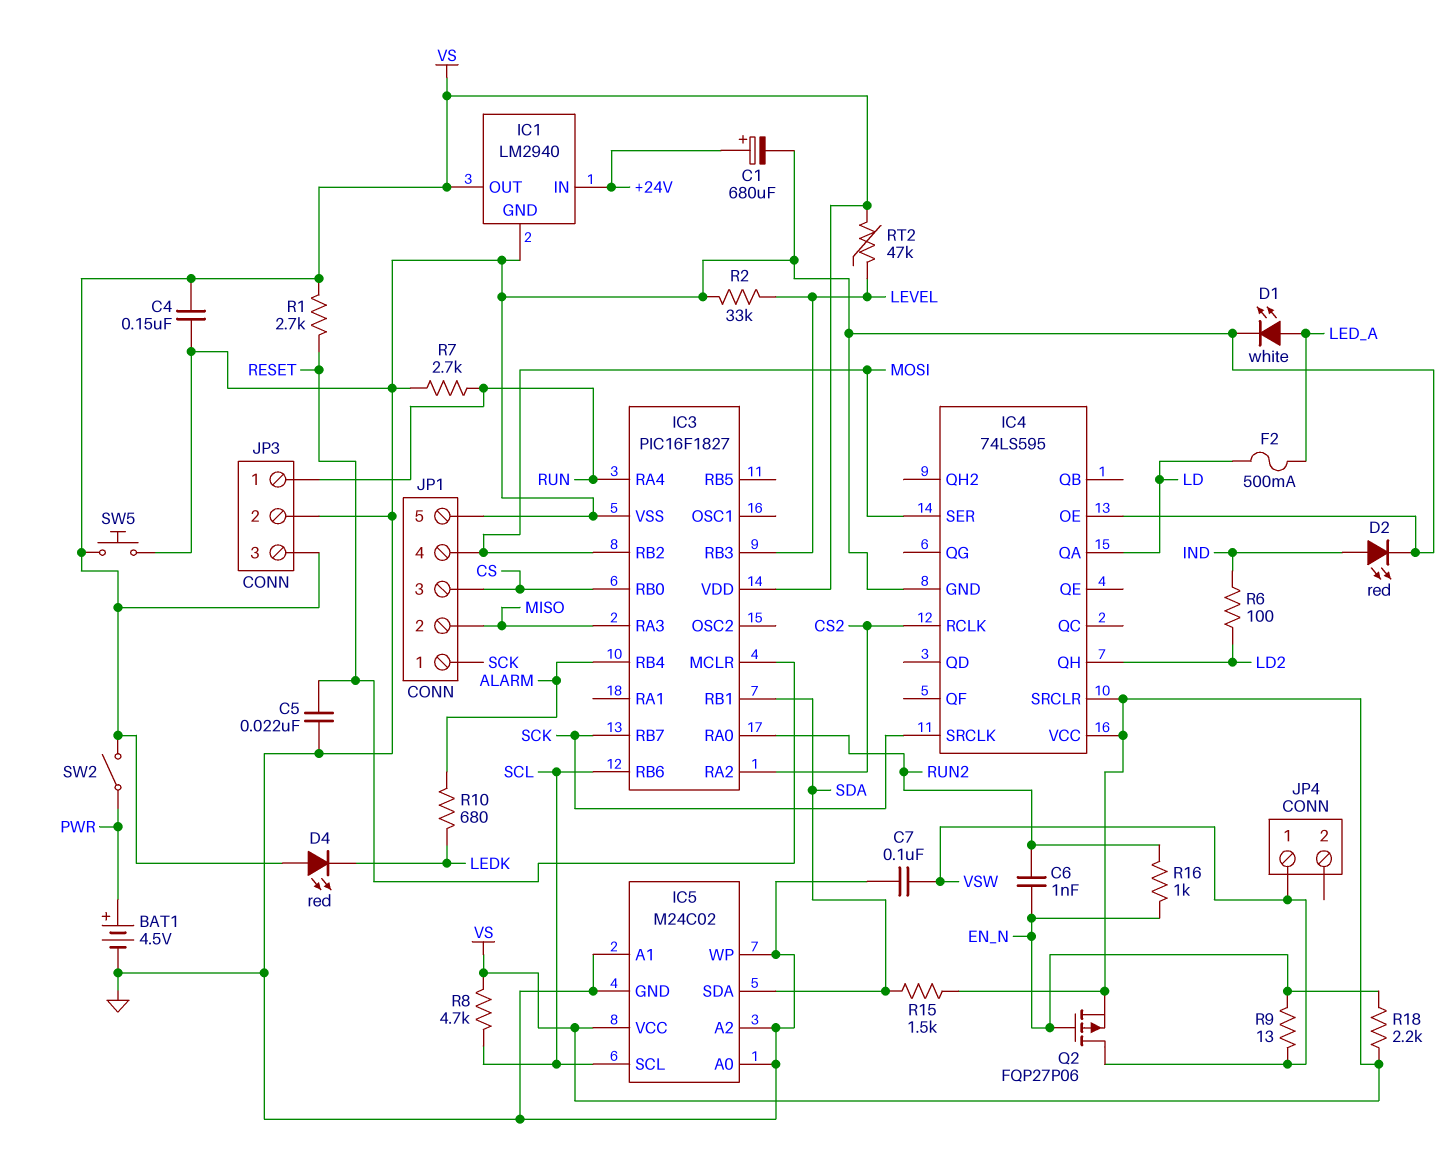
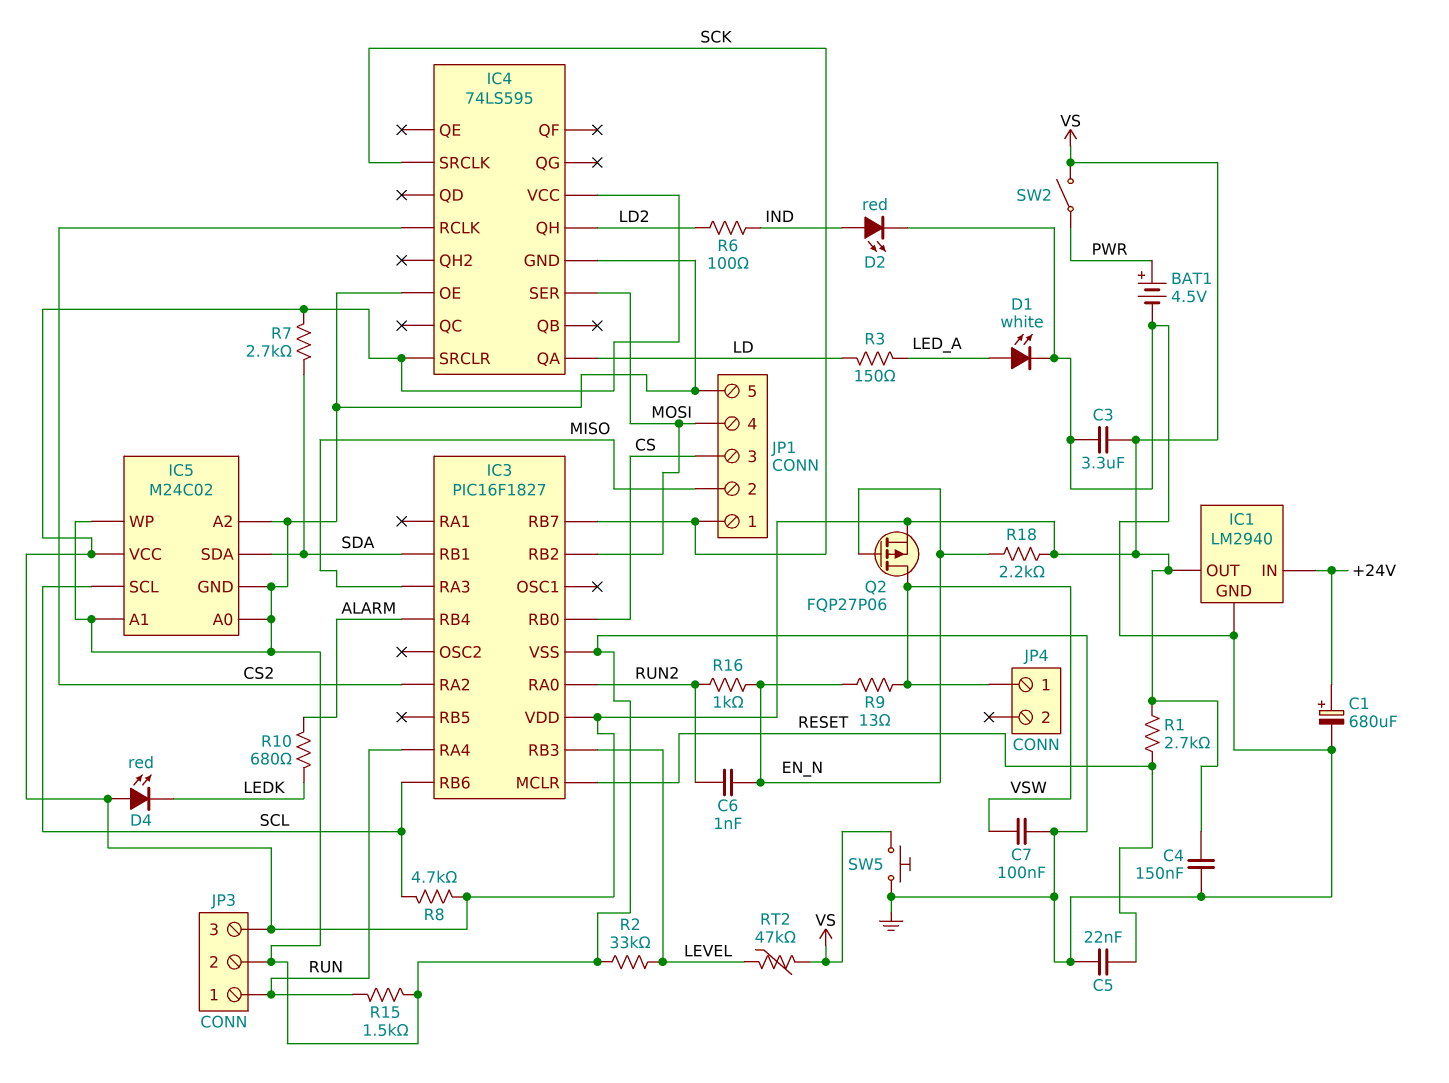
C3: none -> 3.3uF (GND, VS)
F2: 500mA (LD, LED_A) -> none
R3: none -> 150 (LD, LED_A)
R7: 2.7k (GND, RUN) -> 2.7k (SDA, VS)
R15: 1.5k (SDA, VS) -> 1.5k (GND, RUN)

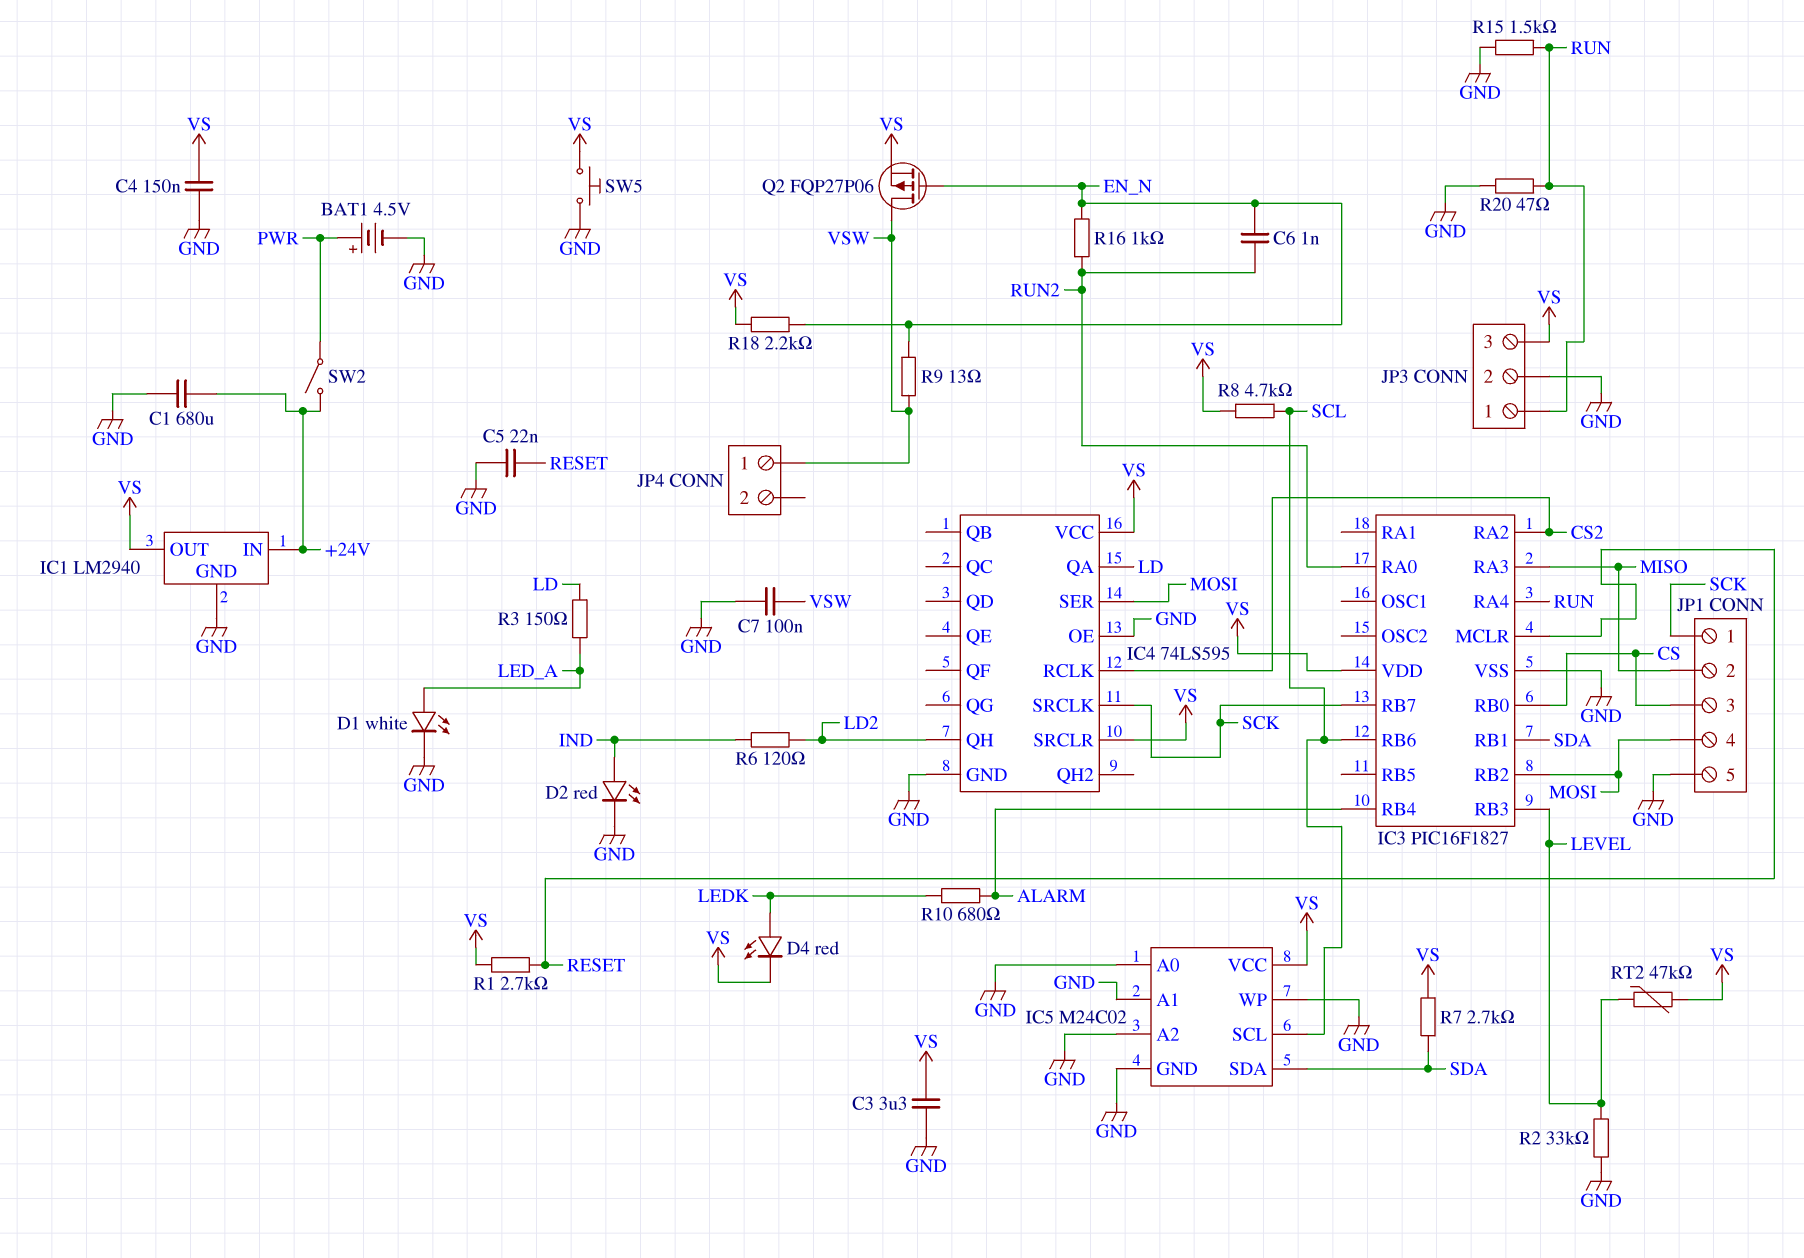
C1: 680uF (plus +24V, minus GND) -> 680uF (+24V, GND)
D4: LED red (A VS, K LEDK) -> LED red (A LEDK, K VS)
R6: 100 (IND, LD2) -> 120 (IND, LD2)
R20: none -> 47 (GND, RUN)
SW2: switch (PWR, VS) -> switch (+24V, PWR)

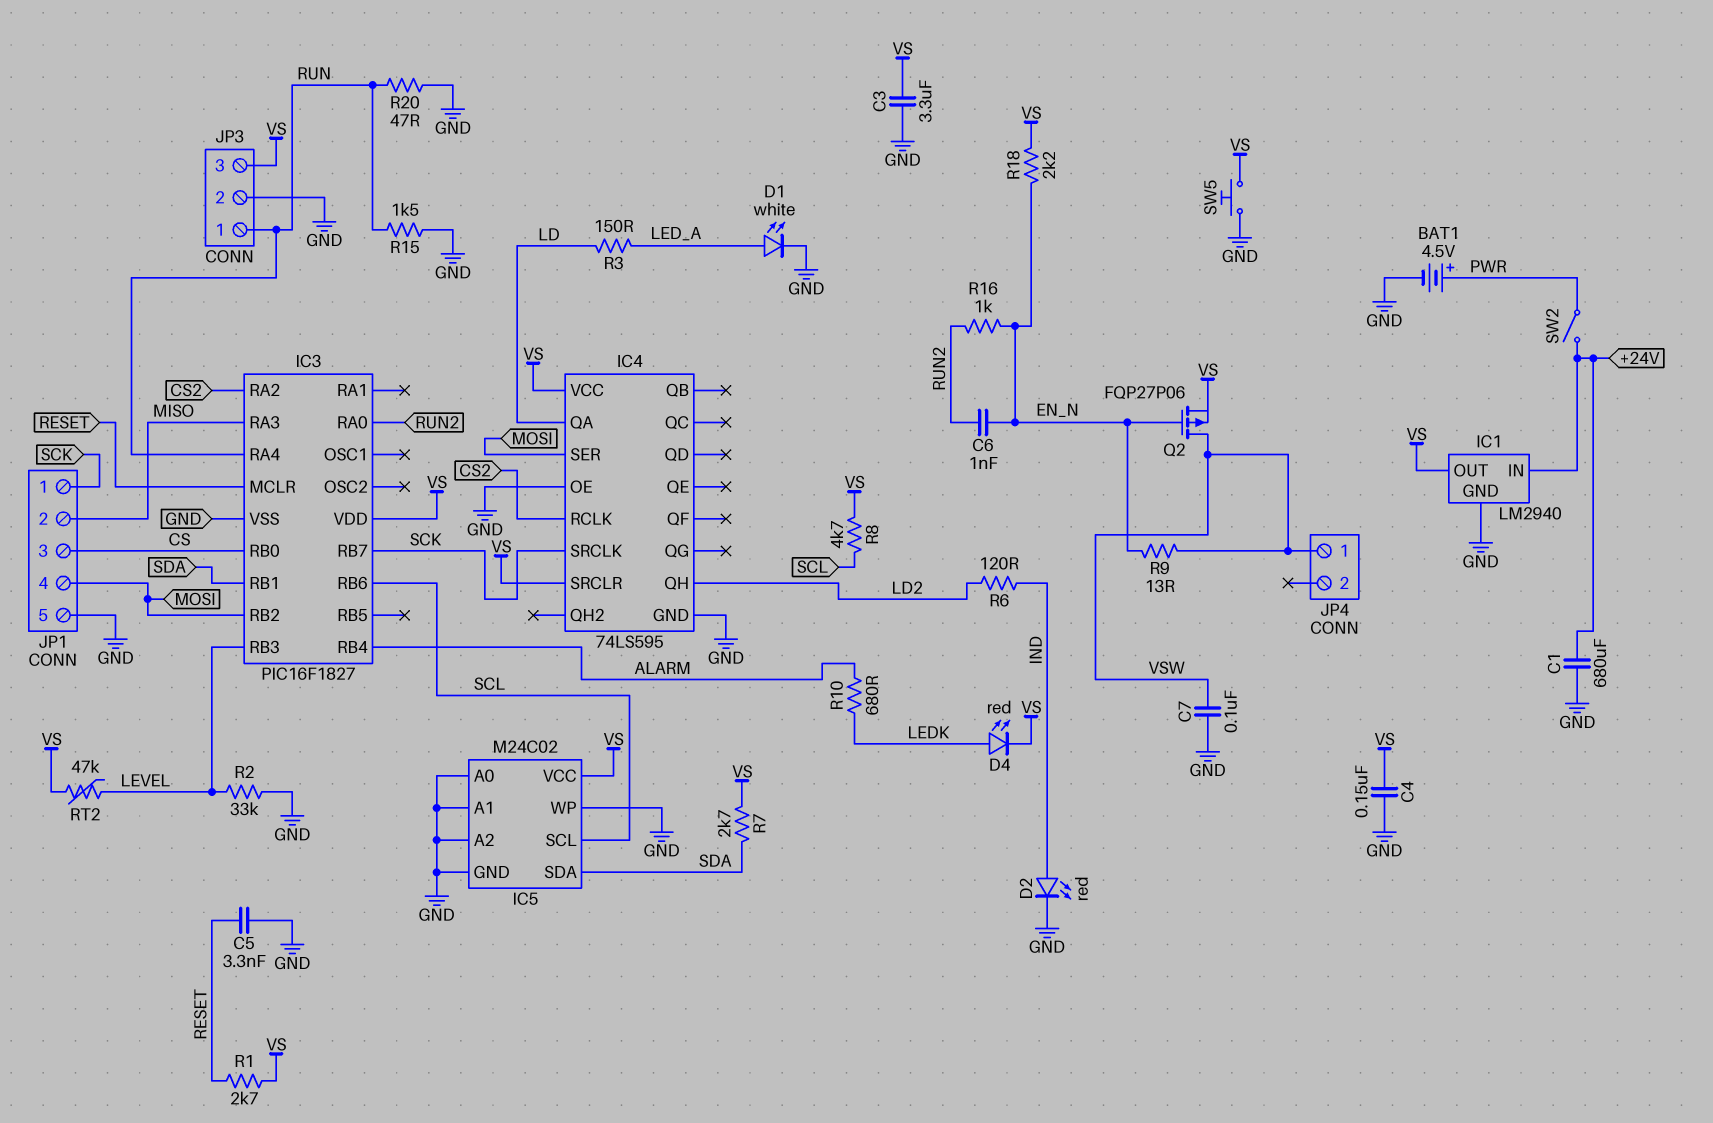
C5: 22nF (GND, RESET) -> 3.3nF (GND, RESET)

